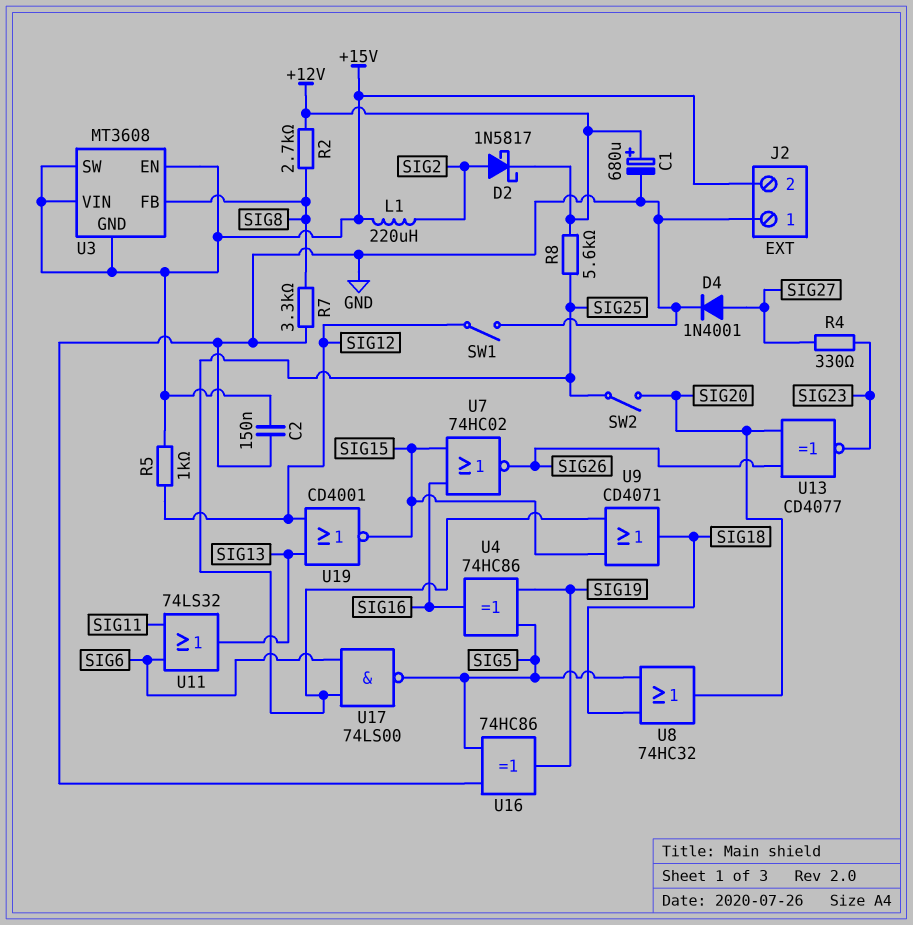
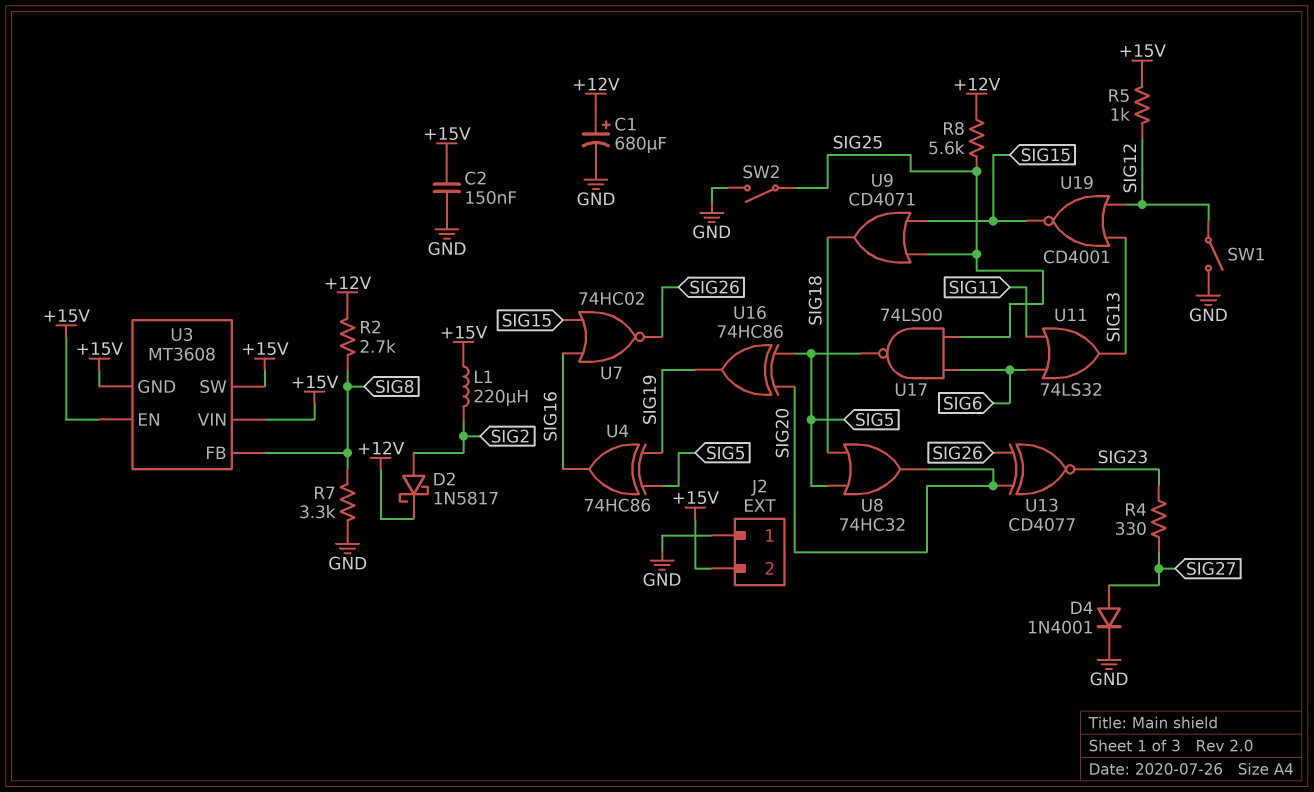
SW2: switch (SIG20, SIG25) -> switch (GND, SIG25)
U16: XOR 74HC86 (in GND, in SIG5, out SIG19) -> XOR 74HC86 (in SIG5, in SIG20, out SIG19)

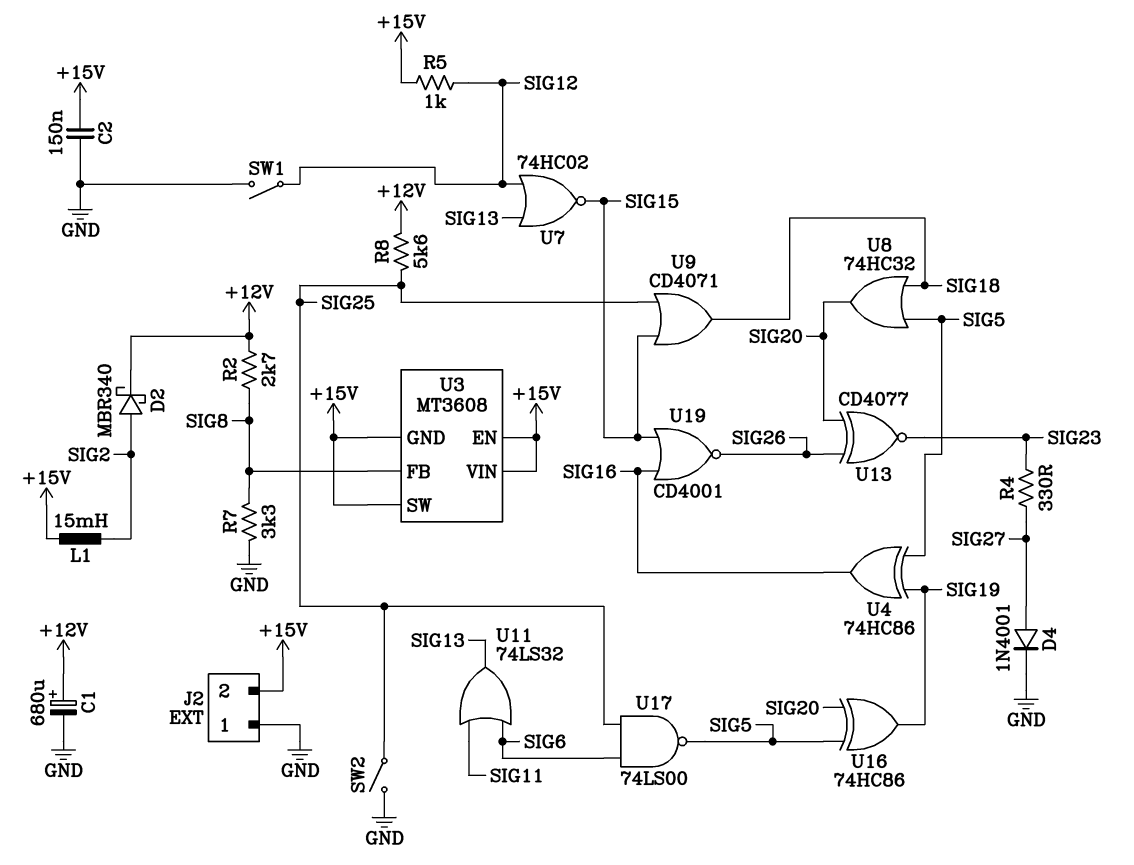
D2: schottky 1N5817 (A SIG2, K +12V) -> schottky MBR340 (A SIG2, K +12V)
L1: 220uH (+15V, SIG2) -> 15mH (+15V, SIG2)
U7: NOR 74HC02 (in SIG15, in SIG16, out SIG26) -> NOR 74HC02 (in SIG12, in SIG13, out SIG15)
U19: NOR CD4001 (in SIG12, in SIG13, out SIG15) -> NOR CD4001 (in SIG15, in SIG16, out SIG26)

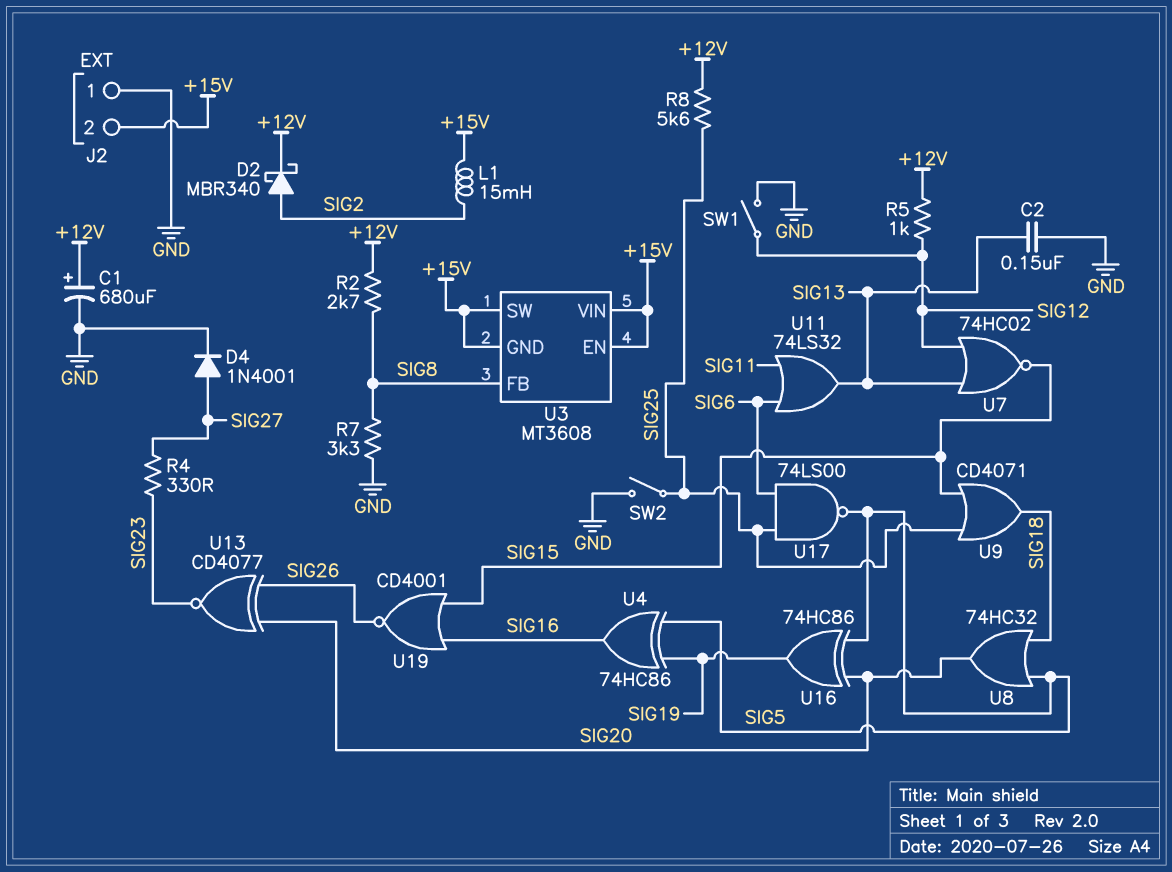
C2: 150nF (+15V, GND) -> 150nF (GND, SIG13)
R5: 1k (+15V, SIG12) -> 1k (+12V, SIG12)

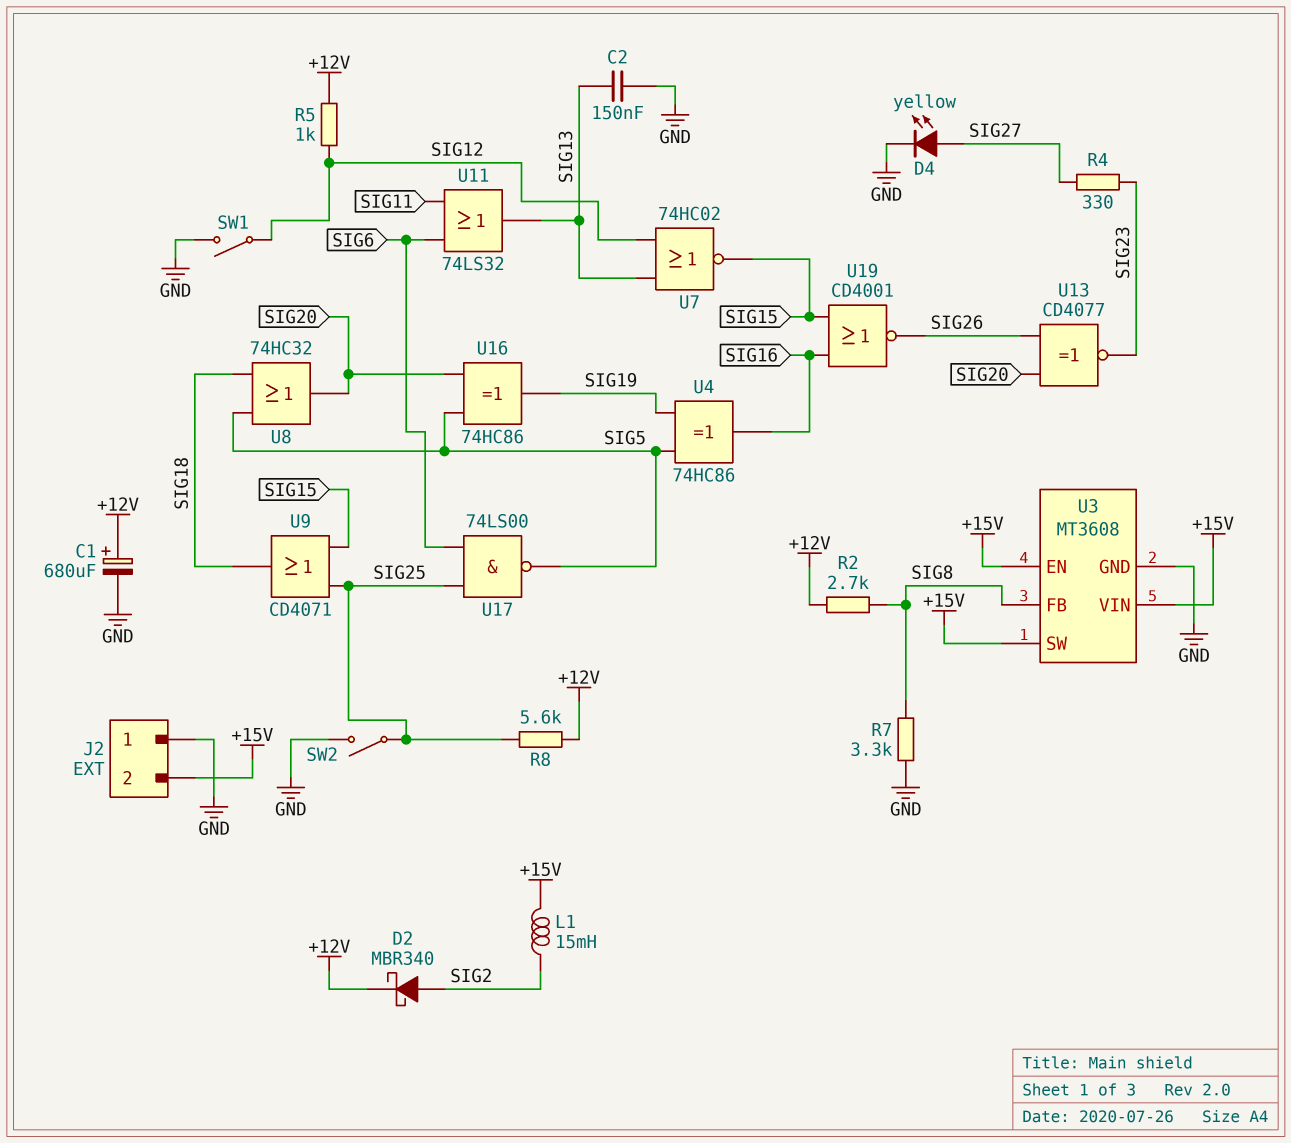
D4: diode 1N4001 (A SIG27, K GND) -> LED yellow (A SIG27, K GND)
U3 pin GND: +15V -> GND

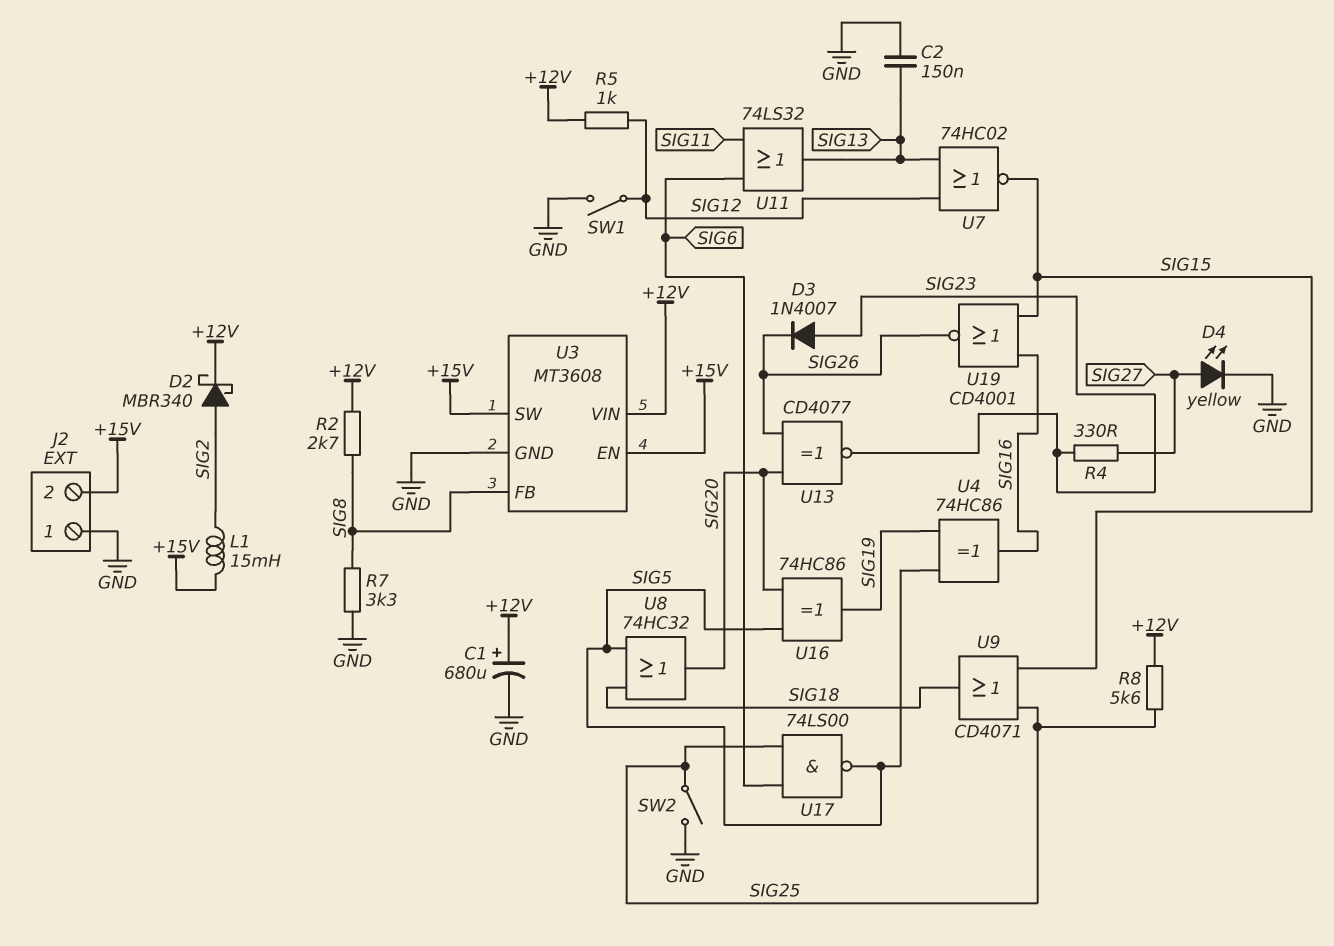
D3: none -> diode 1N4007 (A SIG23, K SIG26)
U3 pin VIN: +15V -> +12V

